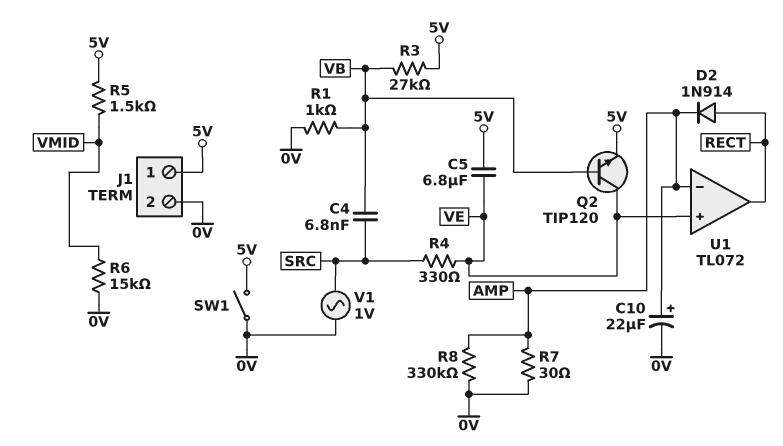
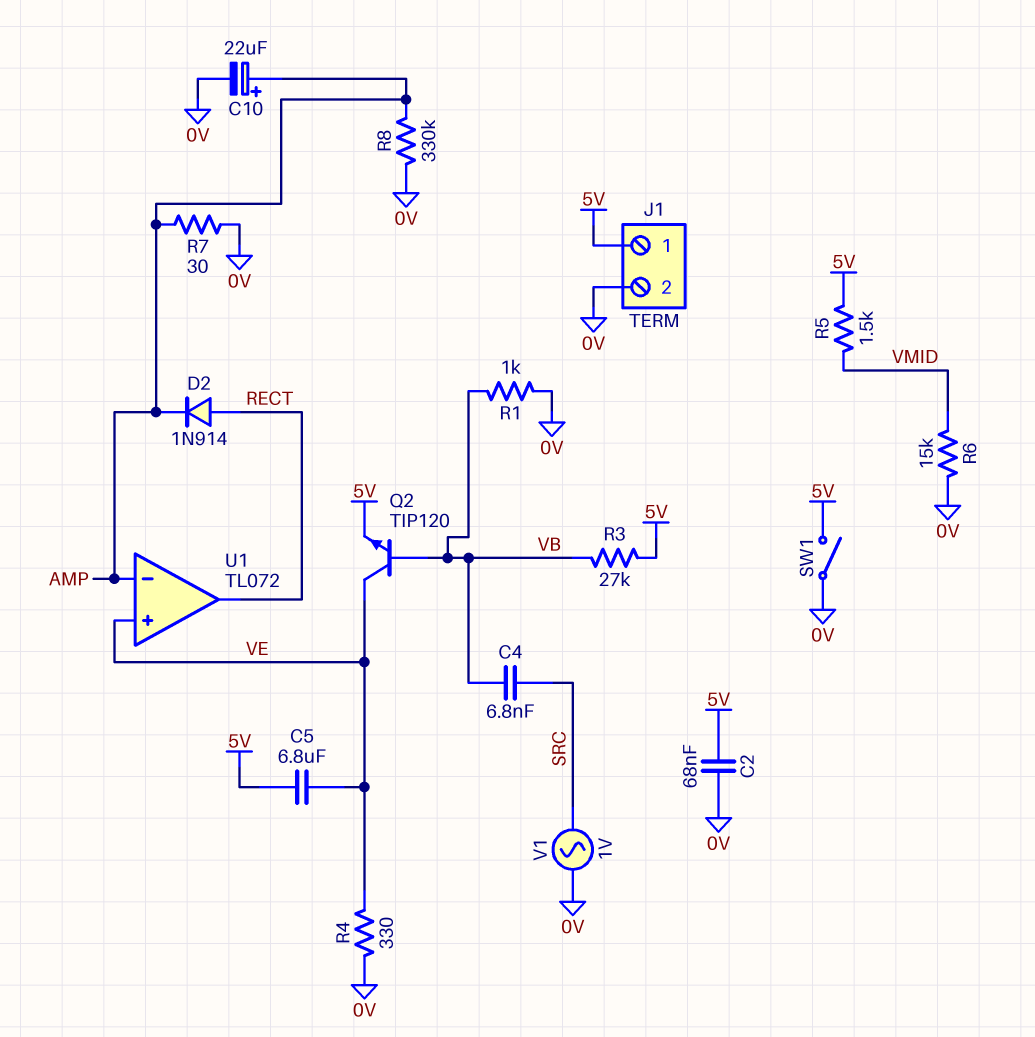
C2: none -> 68nF (0V, 5V)
R4: 330 (SRC, VE) -> 330 (0V, VE)

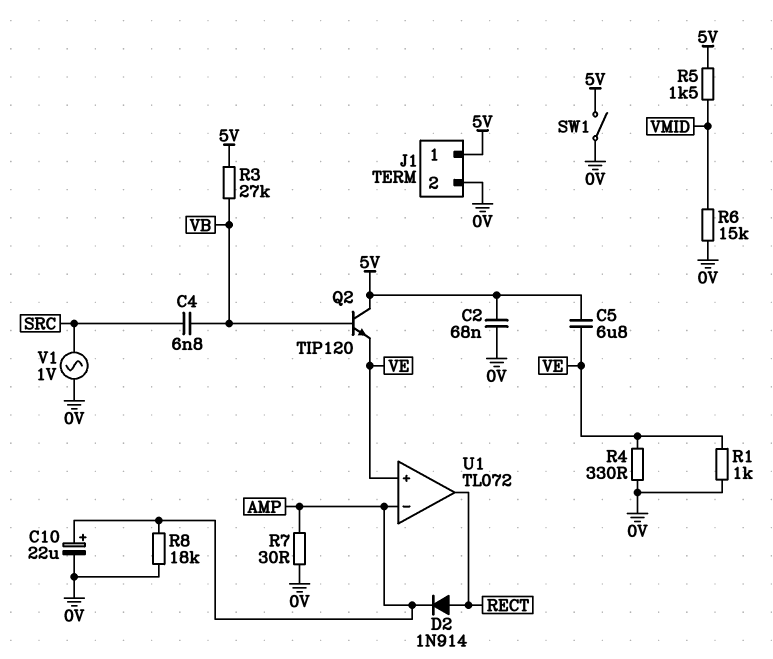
Q2: NPN TIP120 (B VB, C VE, E 5V) -> NPN TIP120 (B VB, C 5V, E VE)
R1: 1k (0V, VB) -> 1k (0V, VE)
R8: 330k (0V, AMP) -> 18k (0V, AMP)

